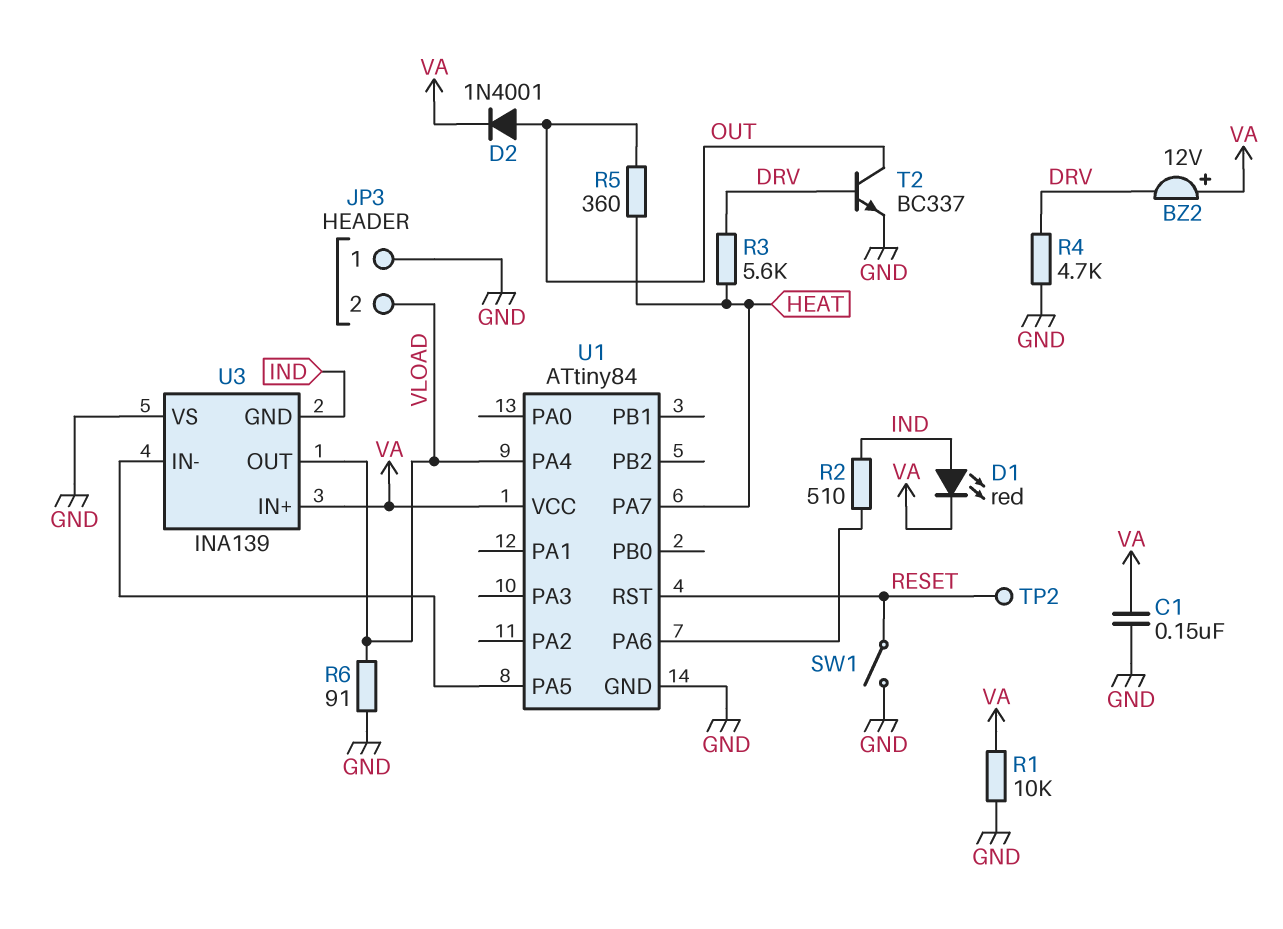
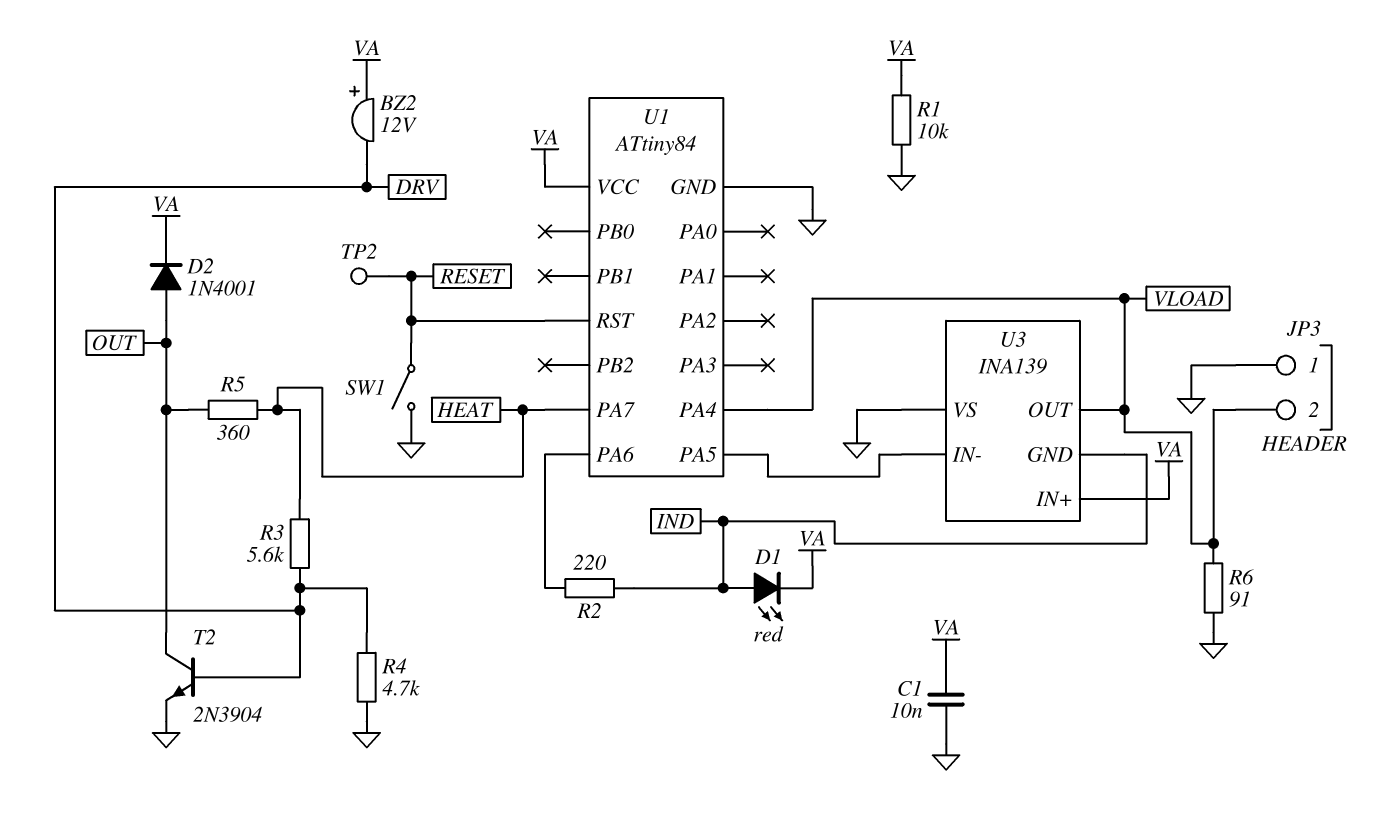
C1: 150nF (GND, VA) -> 10nF (GND, VA)
R2: 510 (IND, U1/PA6) -> 220 (IND, U1/PA6)
T2: NPN BC337 (B DRV, C OUT, E GND) -> NPN 2N3904 (B DRV, C OUT, E GND)

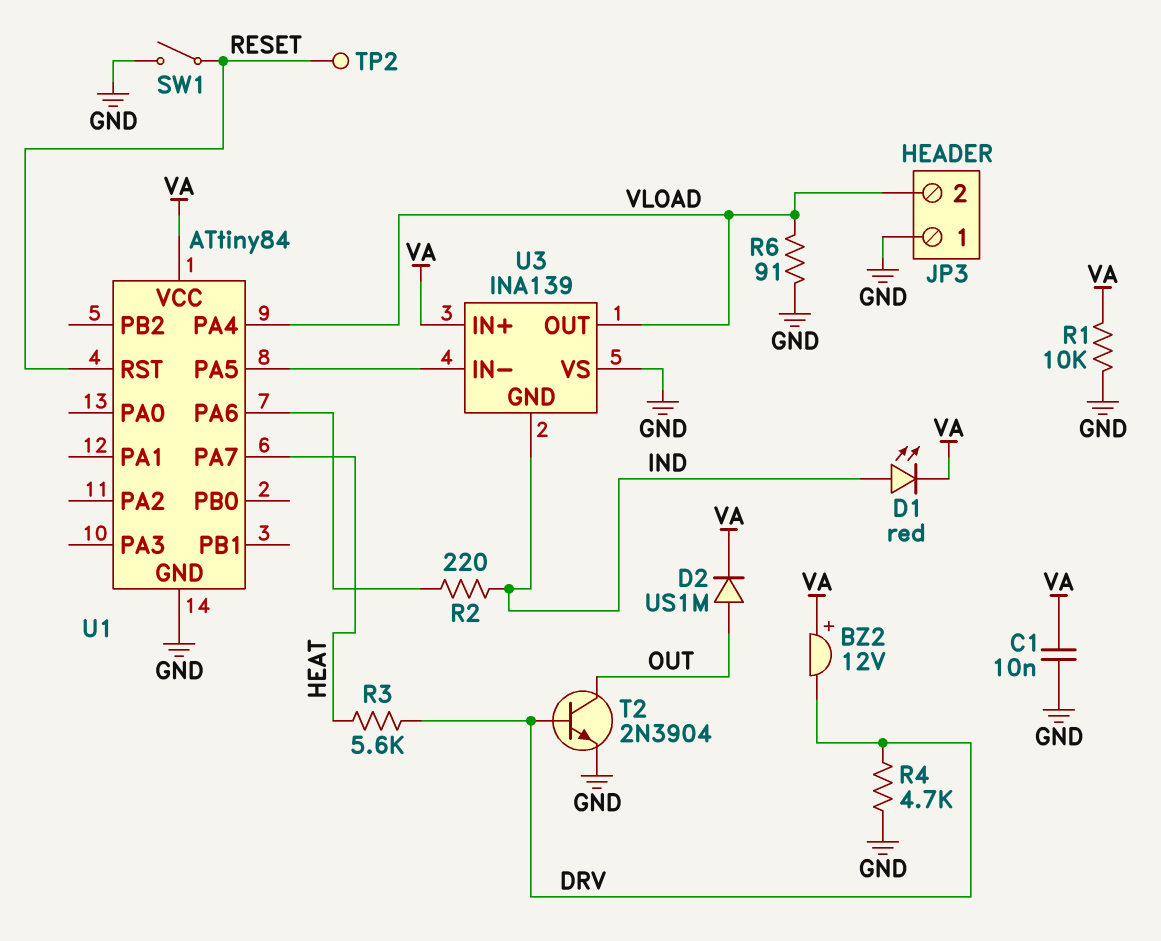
D2: diode 1N4001 (A OUT, K VA) -> diode US1M (A OUT, K VA)
R5: 360 (HEAT, OUT) -> none

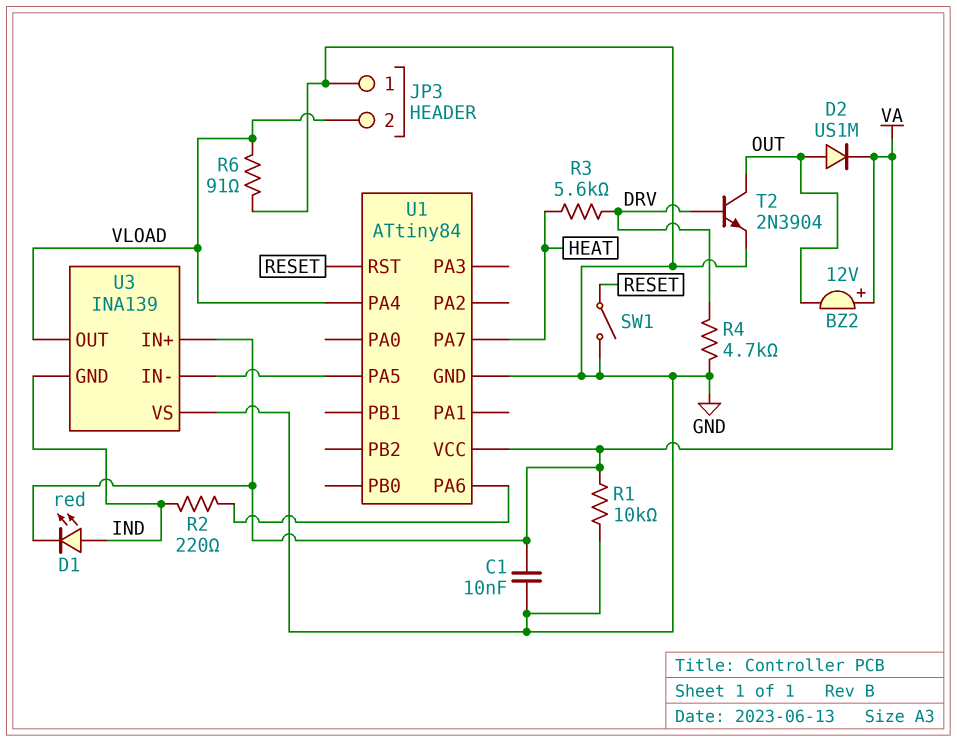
BZ2: buzzer 12V (plus VA, minus DRV) -> buzzer 12V (plus VA, minus OUT)
TP2: test point (RESET) -> none

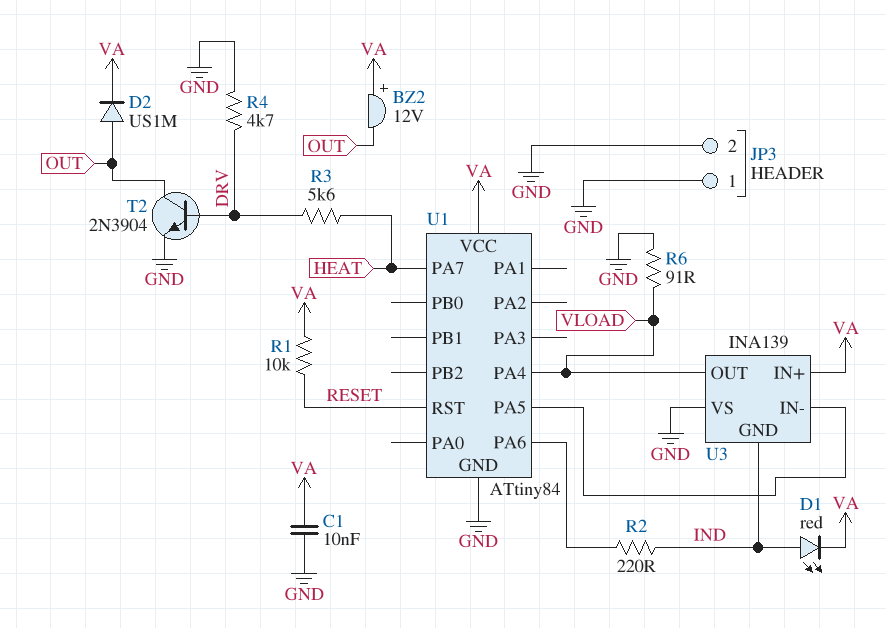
JP3 pin 2: VLOAD -> GND
R1: 10k (GND, VA) -> 10k (RESET, VA)
SW1: switch (GND, RESET) -> none

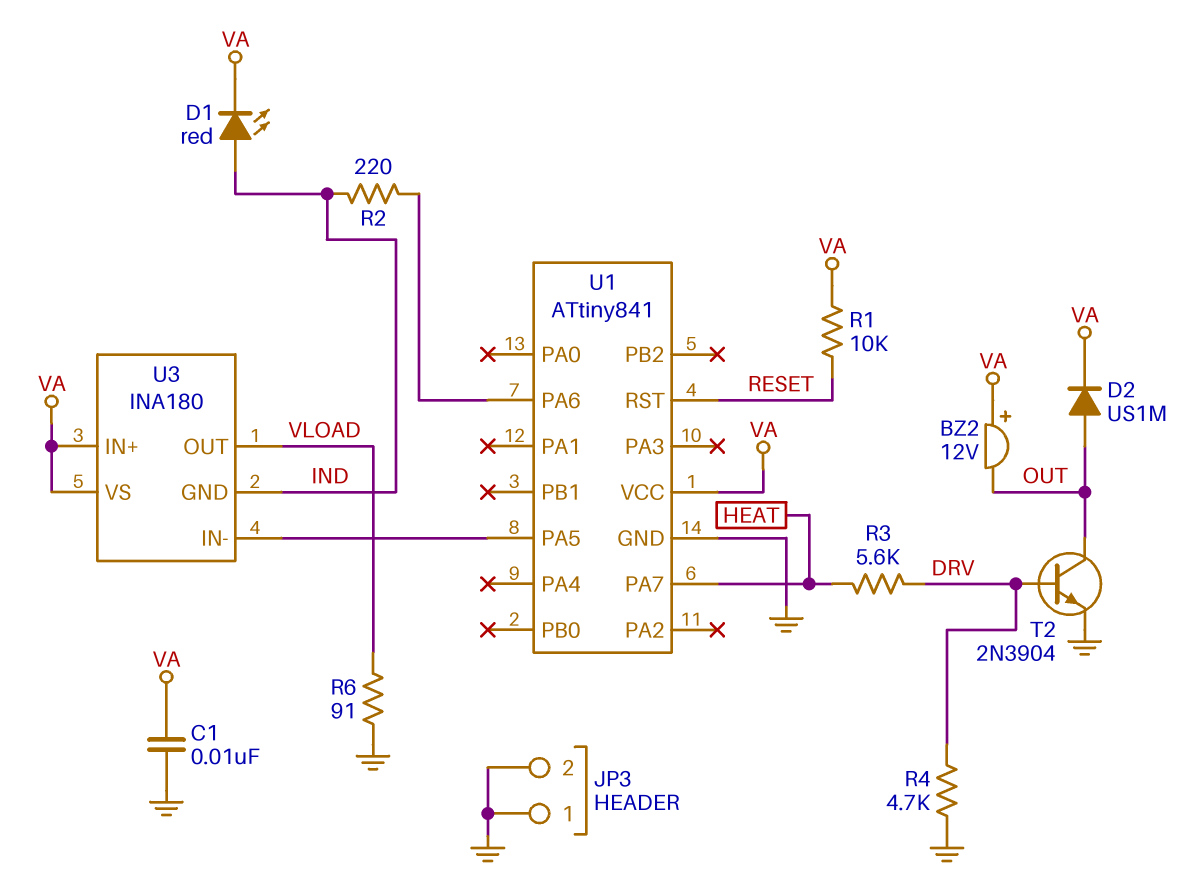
U1: ATtiny84 -> ATtiny841
U1 pin PA4: VLOAD -> none
U3: INA139 -> INA180
U3 pin VS: GND -> VA

